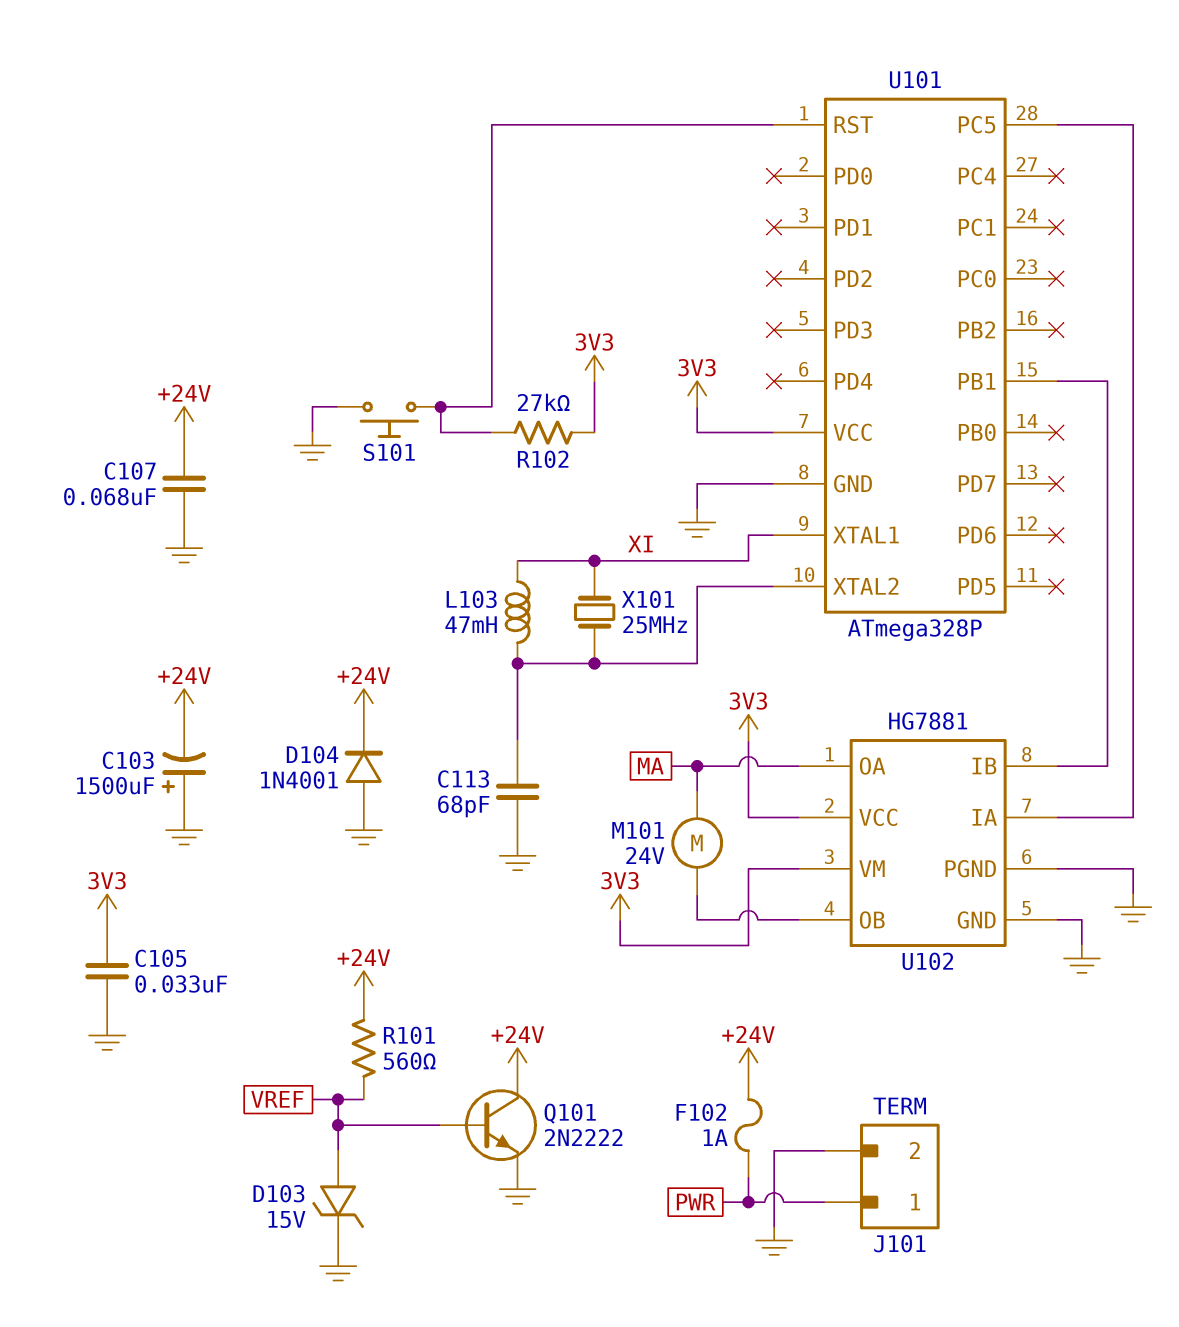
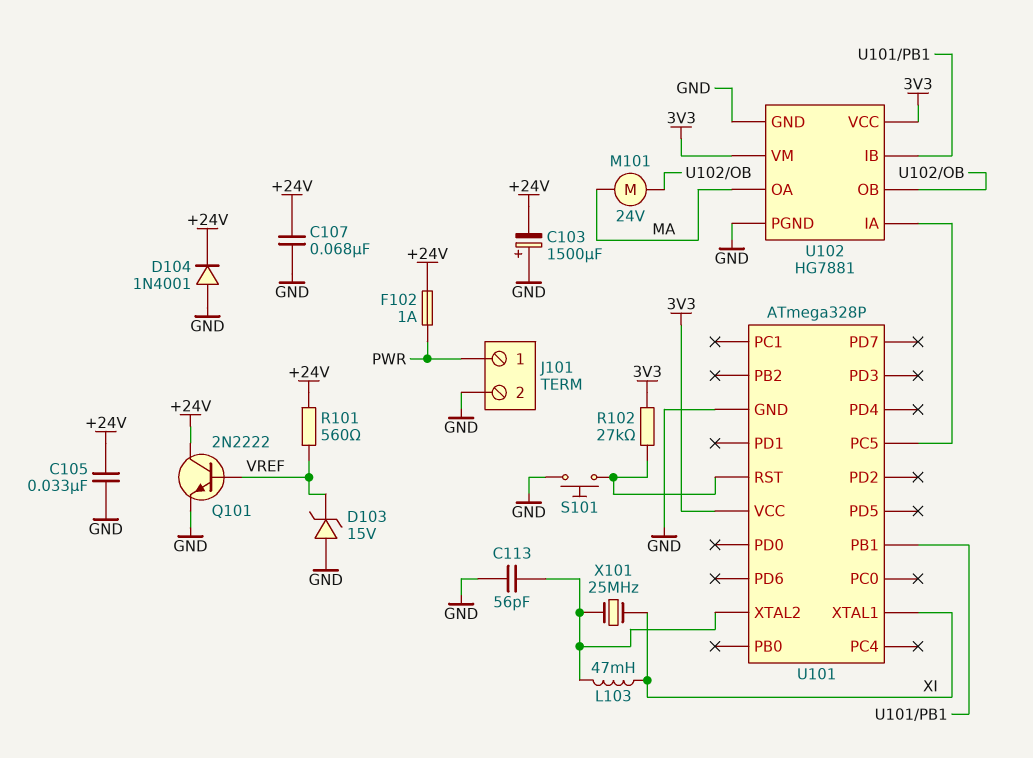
C105: 33nF (3V3, GND) -> 33nF (+24V, GND)
C113: 68pF (GND, U101/XTAL2) -> 56pF (GND, U101/XTAL2)
D103: zener 15V (A VREF, K GND) -> zener 15V (A GND, K VREF)

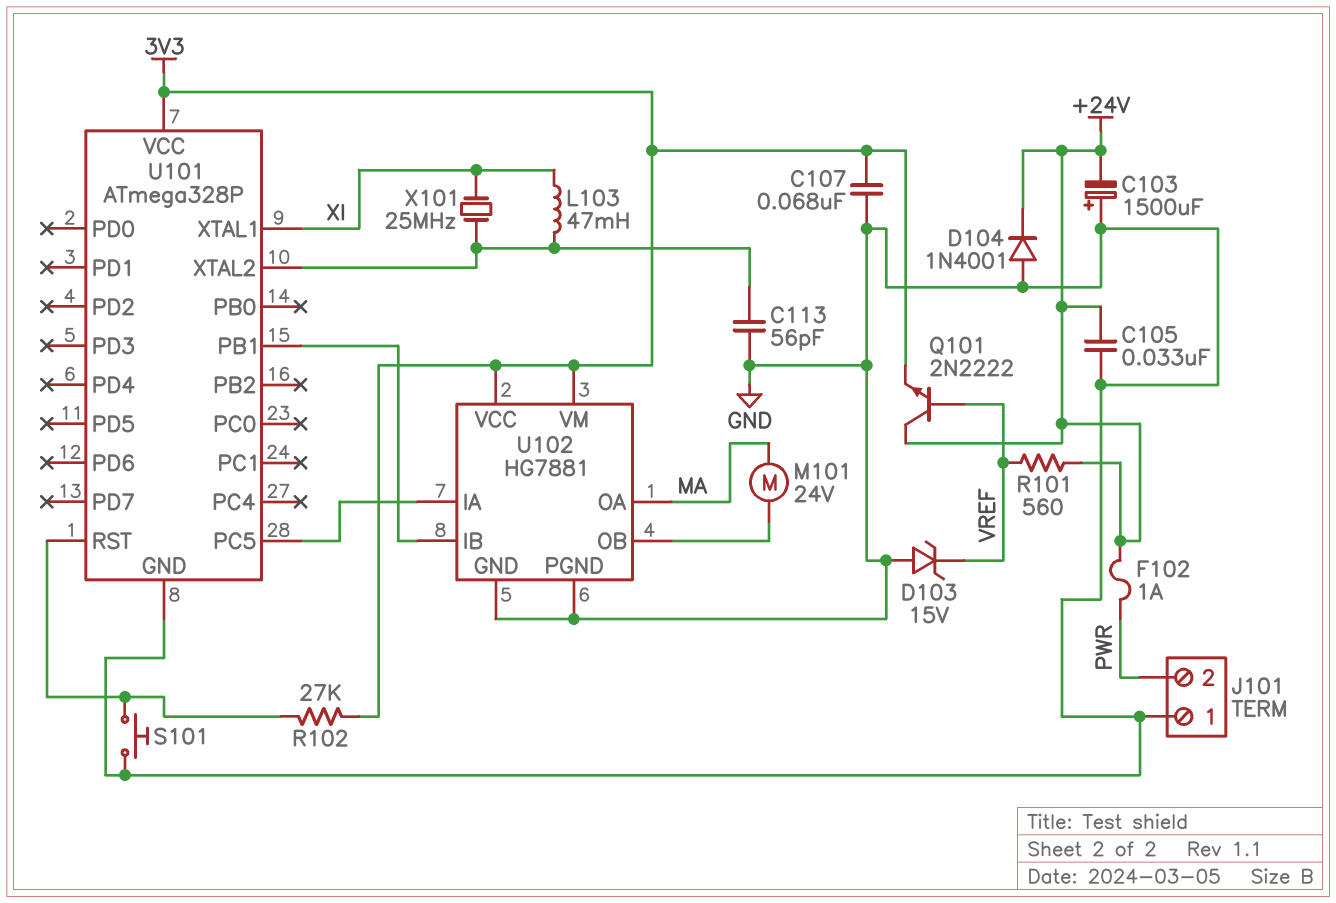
C107: 68nF (+24V, GND) -> 68nF (3V3, GND)
J101 pin 1: PWR -> GND
J101 pin 2: GND -> PWR
Q101: NPN 2N2222 (B VREF, C +24V, E GND) -> NPN 2N2222 (B VREF, C +24V, E 3V3)

